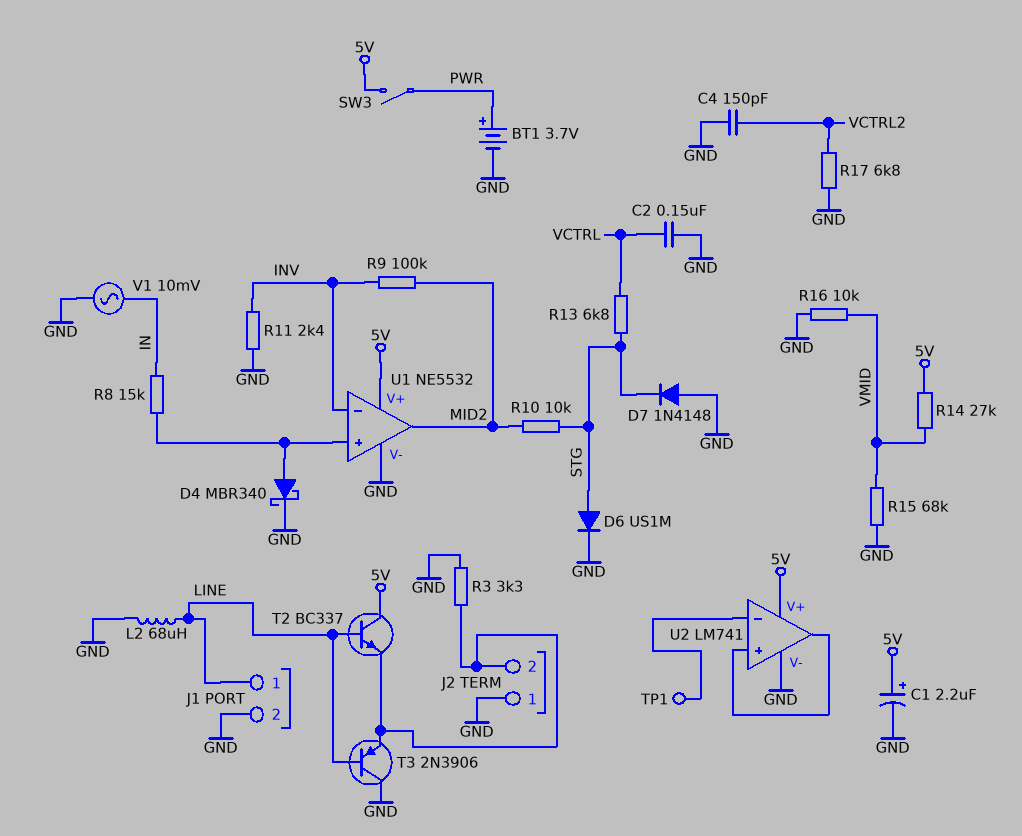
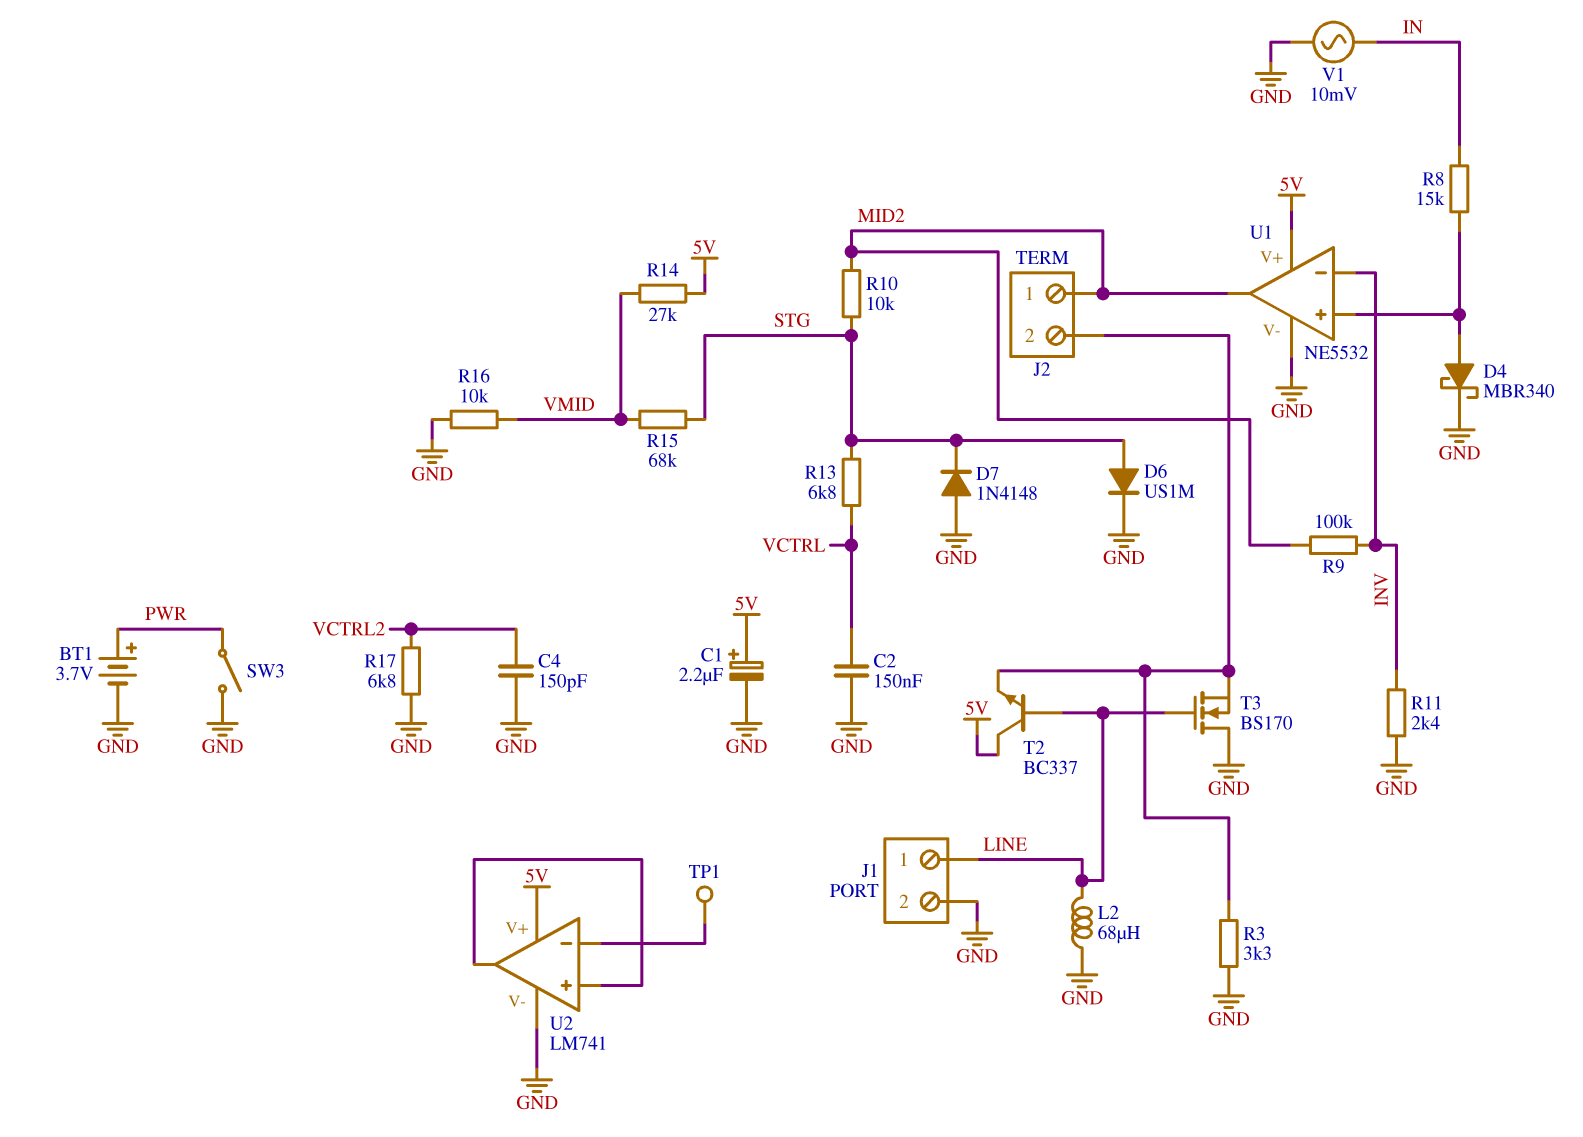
J2 pin 1: GND -> MID2
R15: 68k (GND, VMID) -> 68k (STG, VMID)
SW3: switch (5V, PWR) -> switch (GND, PWR)
T3: PNP 2N3906 (B LINE, C GND, E J2/2) -> NMOS BS170 (G LINE, D GND, S J2/2)

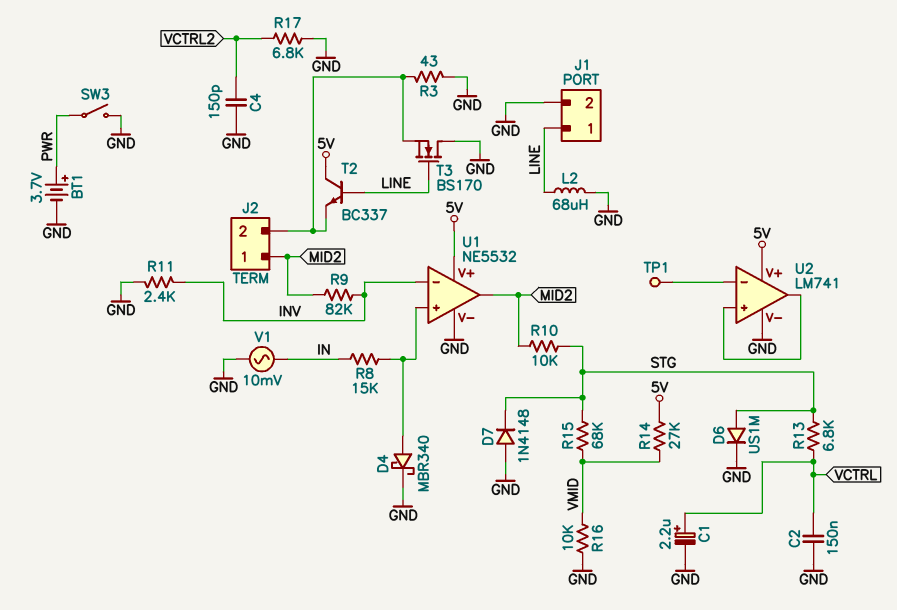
C1: 2.2uF (plus 5V, minus GND) -> 2.2uF (plus VCTRL, minus GND)
R3: 3.3k (GND, J2/2) -> 43 (GND, J2/2)
R9: 100k (INV, MID2) -> 82k (INV, MID2)

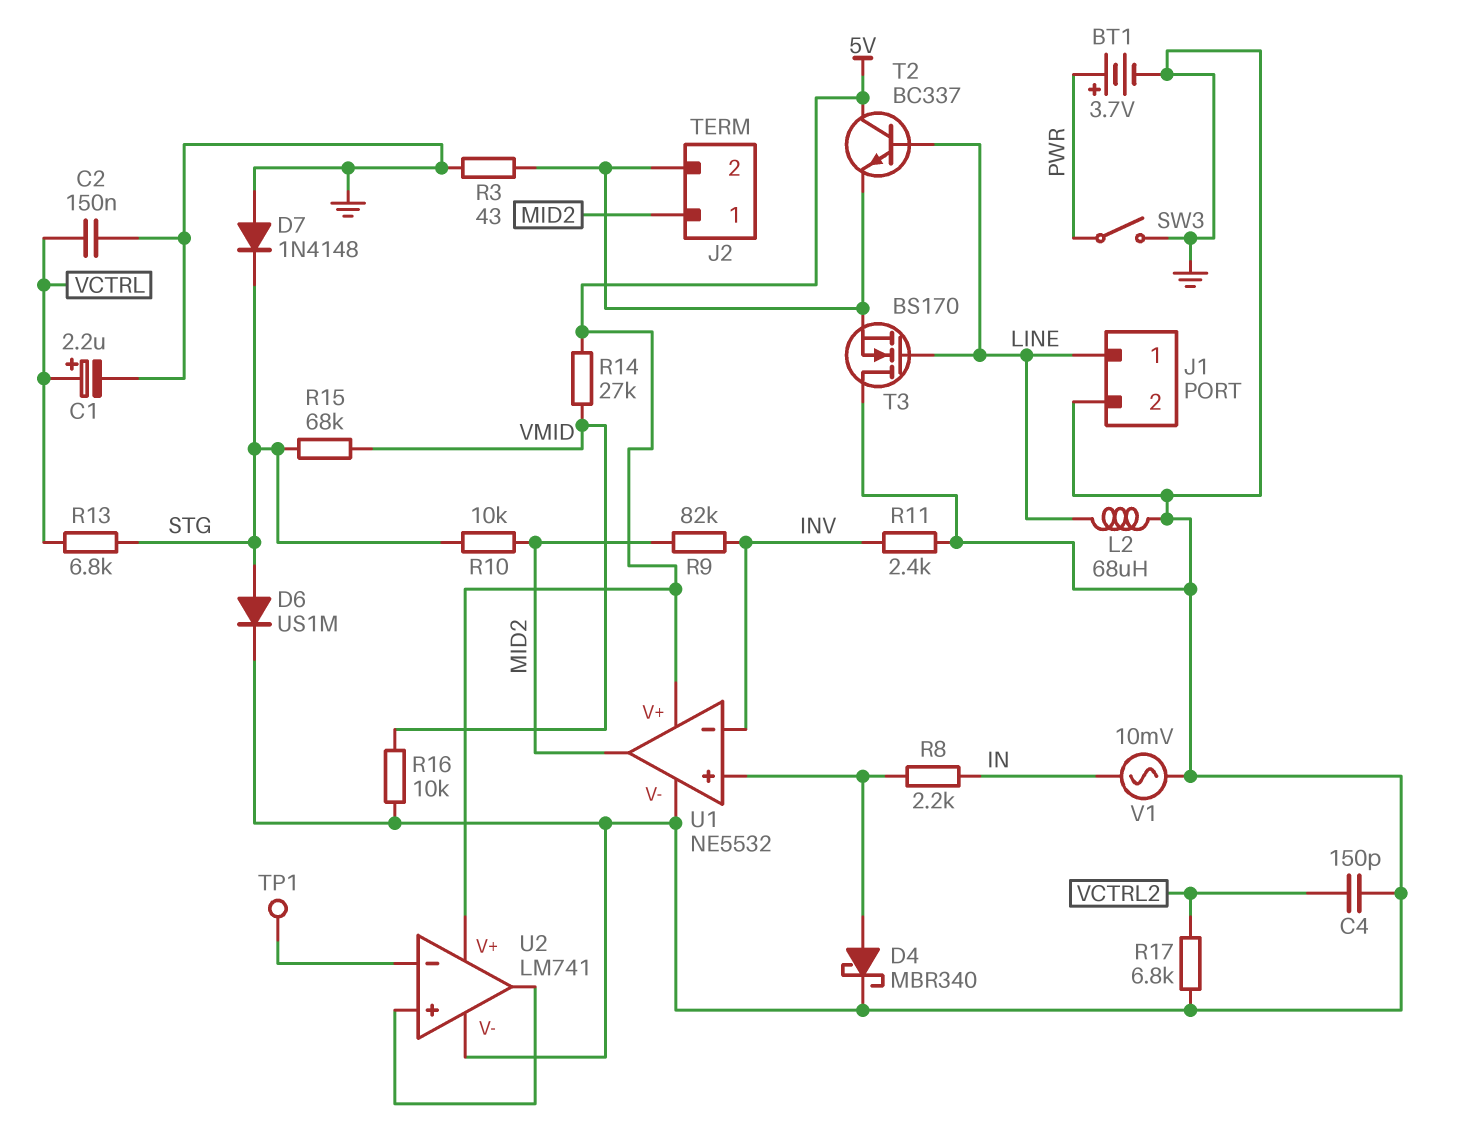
R8: 15k (IN, U1/in+) -> 2.2k (IN, U1/in+)

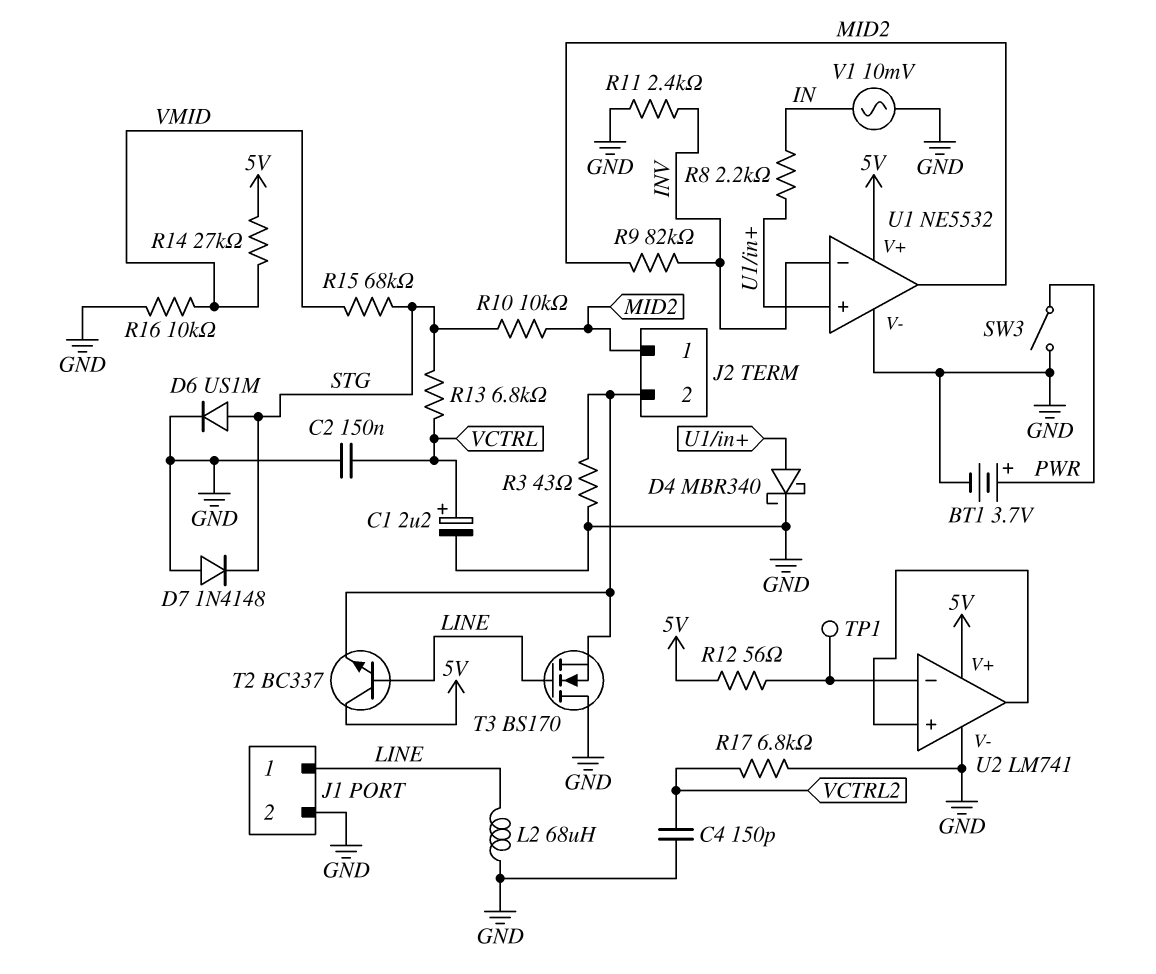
R12: none -> 56 (5V, U2/in-)

